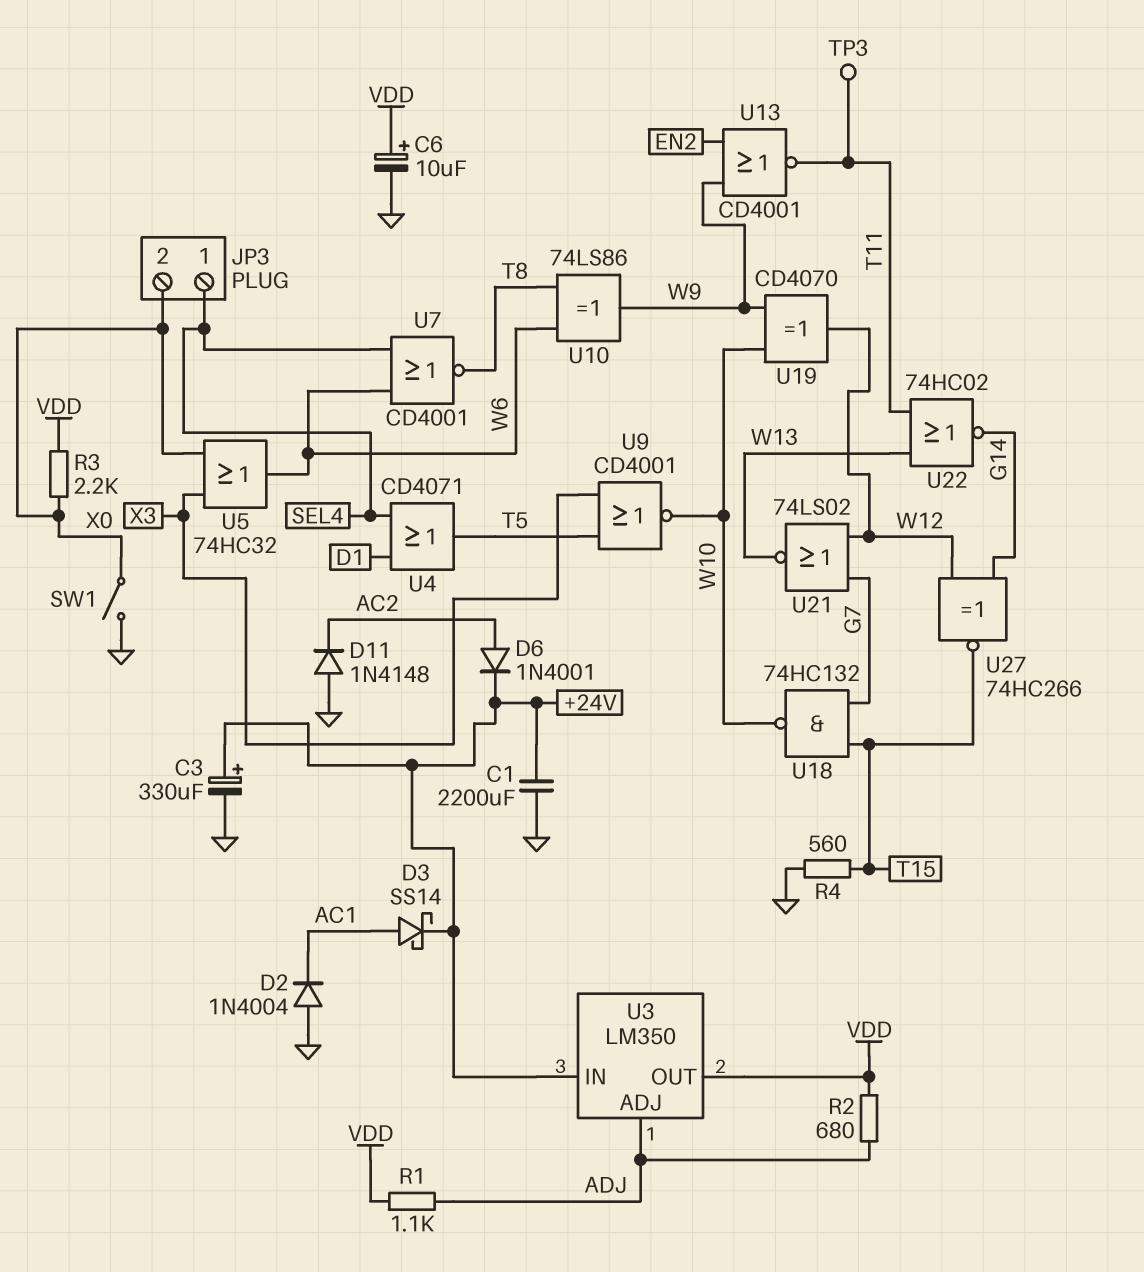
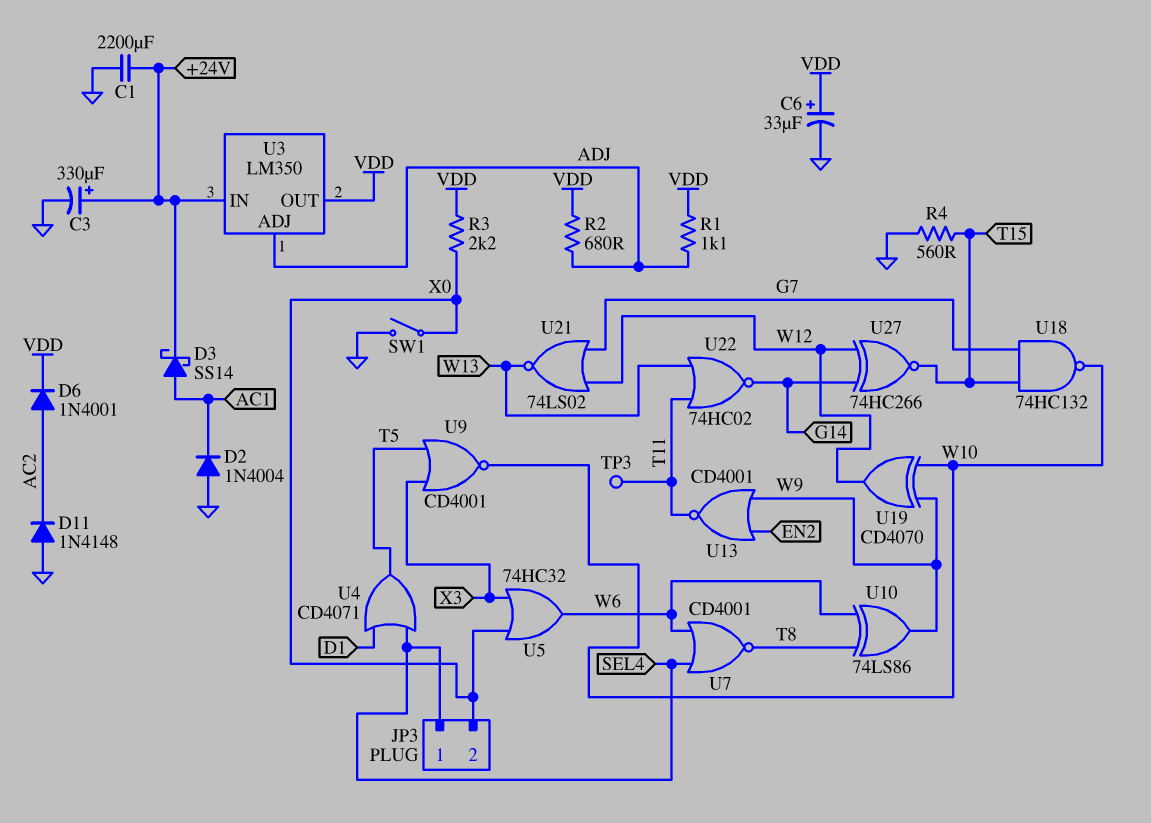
C6: 10uF (plus VDD, minus GND) -> 33uF (plus VDD, minus GND)
D6: diode 1N4001 (A AC2, K +24V) -> diode 1N4001 (A AC2, K VDD)

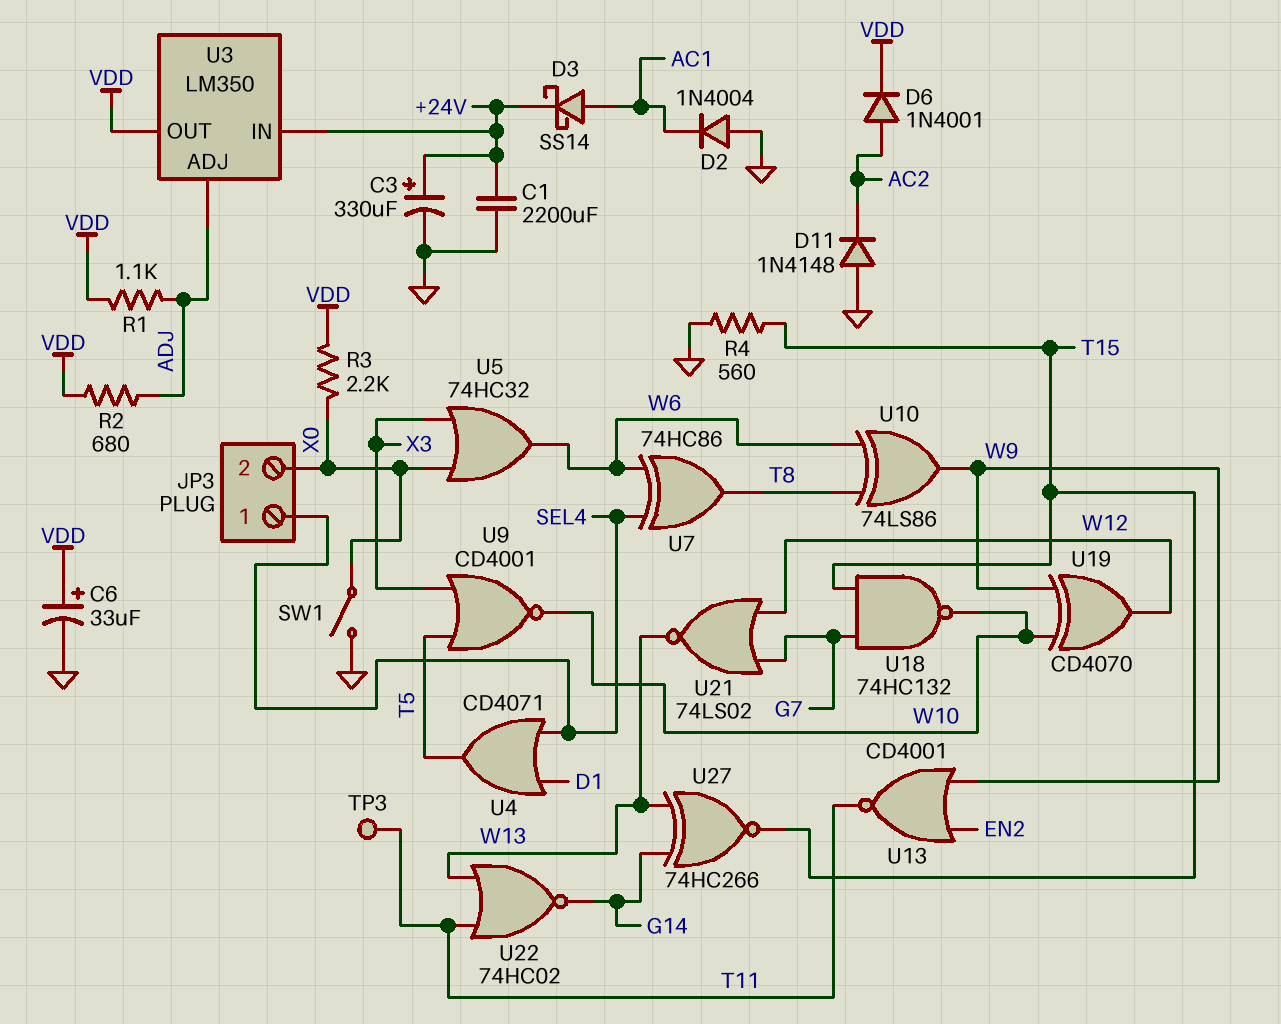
U7: NOR CD4001 (in SEL4, in W6, out T8) -> XOR 74HC86 (in SEL4, in W6, out T8)
U27: XNOR 74HC266 (in G14, in W12, out T15) -> XNOR 74HC266 (in G14, in W13, out T15)

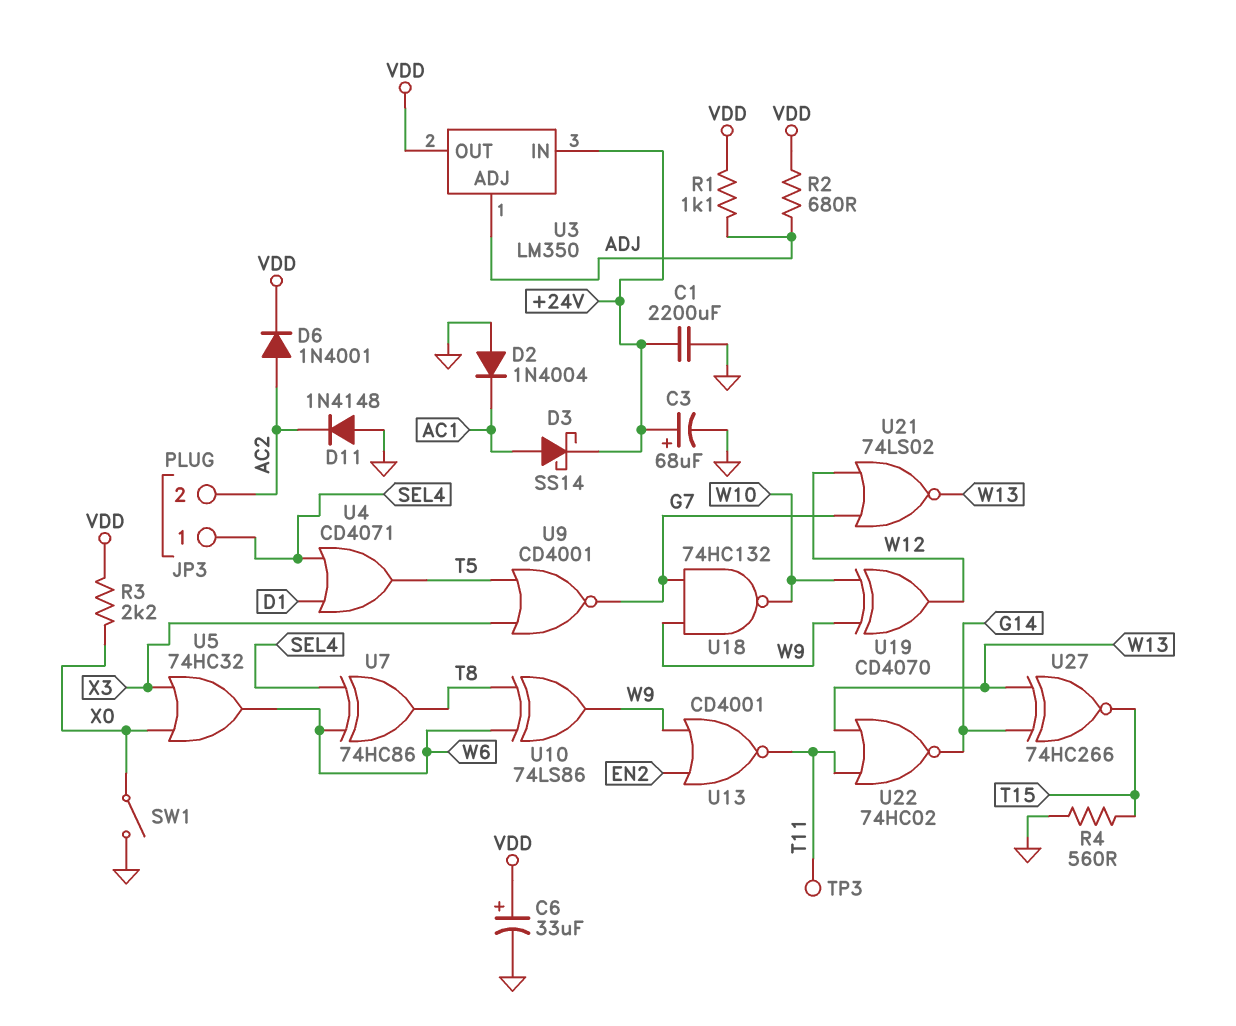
C3: 330uF (plus +24V, minus GND) -> 68uF (plus +24V, minus GND)
JP3 pin 2: X0 -> AC2
U9: NOR CD4001 (in T5, in X3, out W10) -> NOR CD4001 (in T5, in X3, out G7)
U18: NAND 74HC132 (in G7, in T15, out W10) -> NAND 74HC132 (in G7, in W9, out W10)

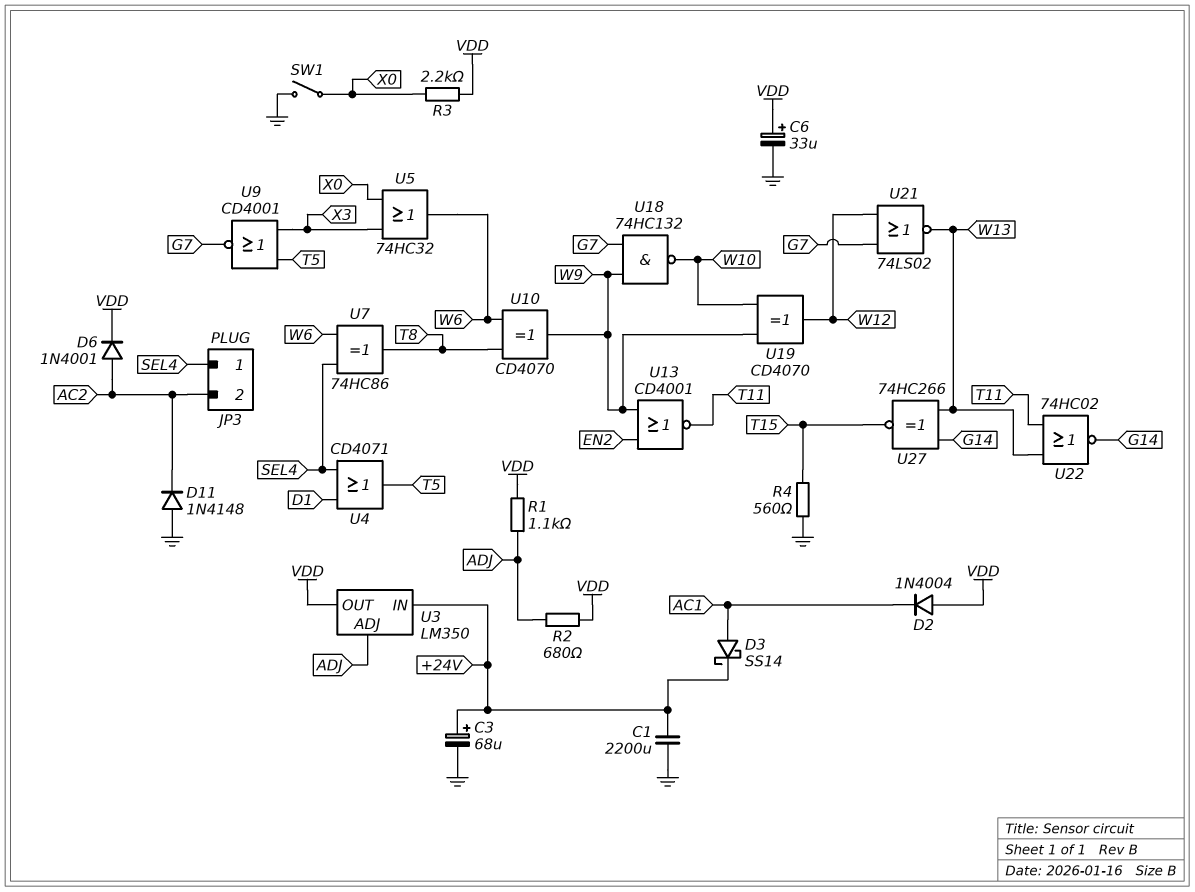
D2: diode 1N4004 (A GND, K AC1) -> diode 1N4004 (A VDD, K AC1)
TP3: test point (T11) -> none
U10: XOR 74LS86 (in T8, in W6, out W9) -> XOR CD4070 (in T8, in W6, out W9)

